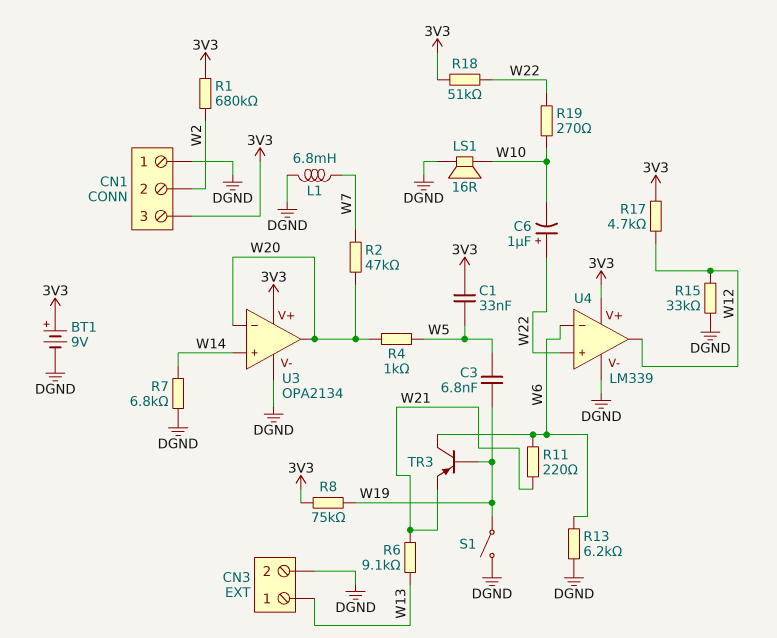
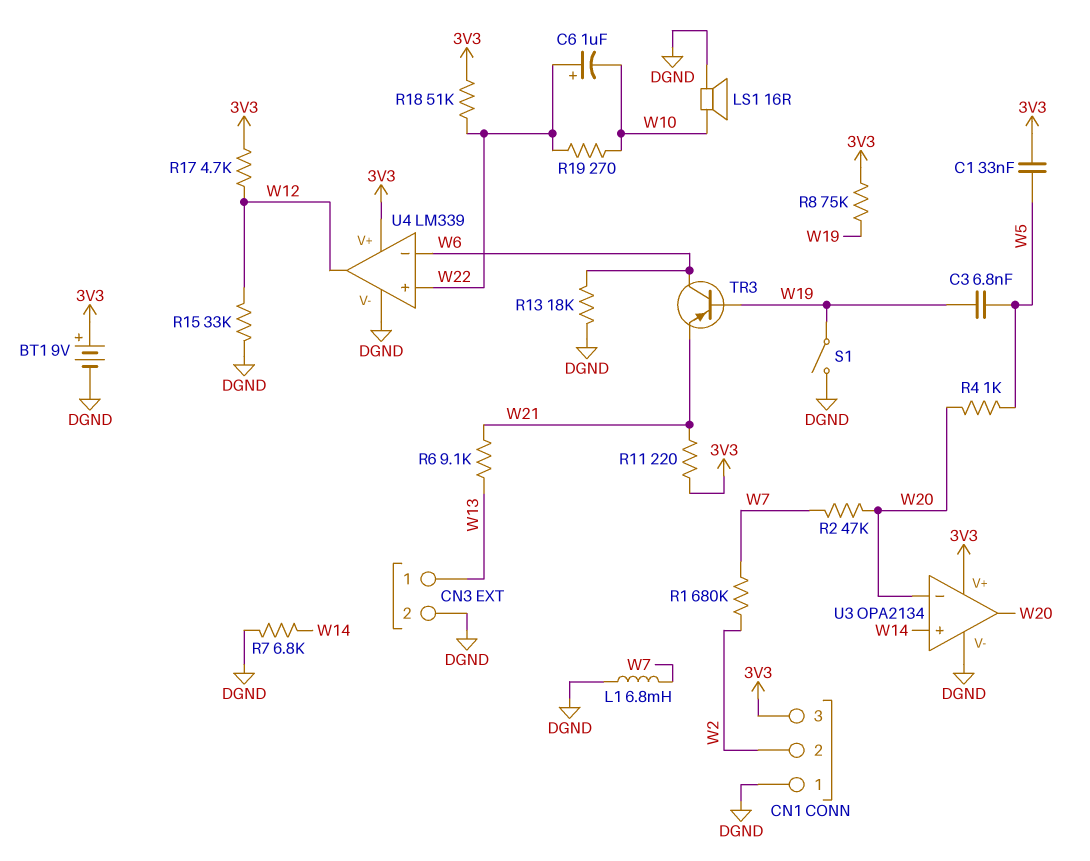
R1: 680k (3V3, W2) -> 680k (W2, W7)
R11: 220 (W6, W21) -> 220 (3V3, W21)
R13: 6.2k (DGND, W6) -> 18k (DGND, W6)

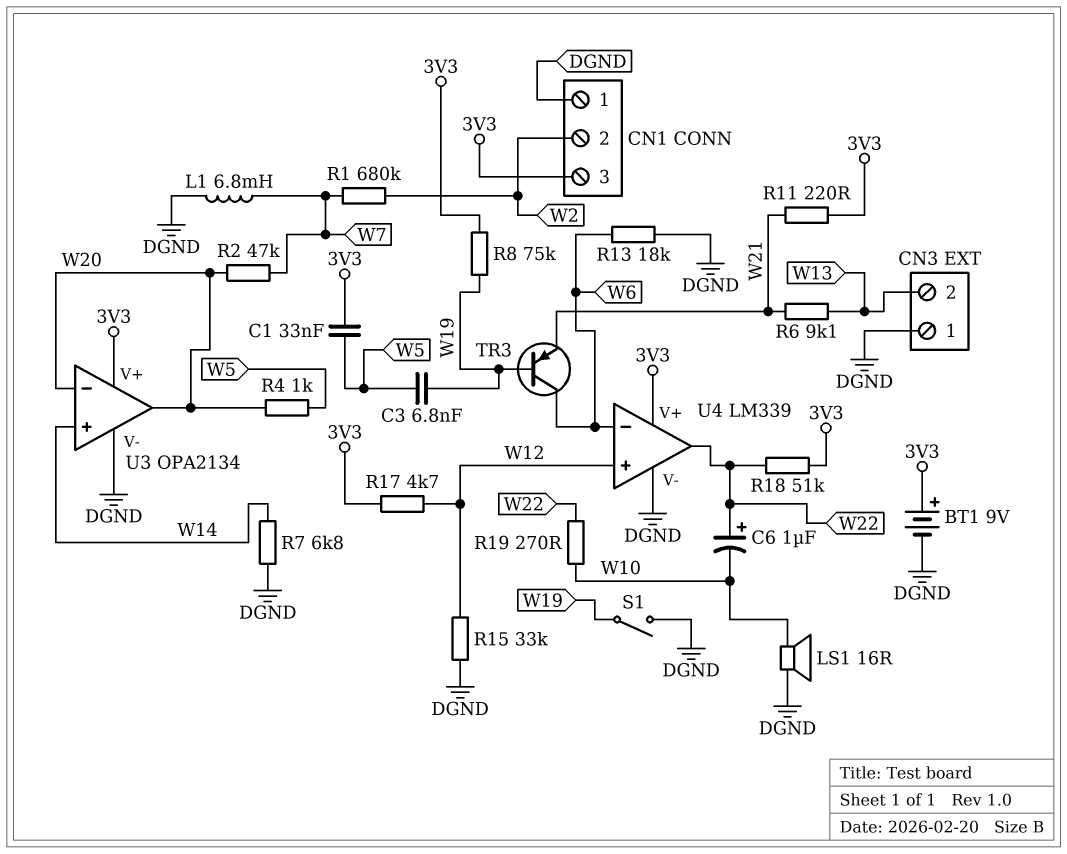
CN3 pin 1: W13 -> DGND
CN3 pin 2: DGND -> W13
U4 pin in+: W22 -> W12
U4 pin out: W12 -> W22

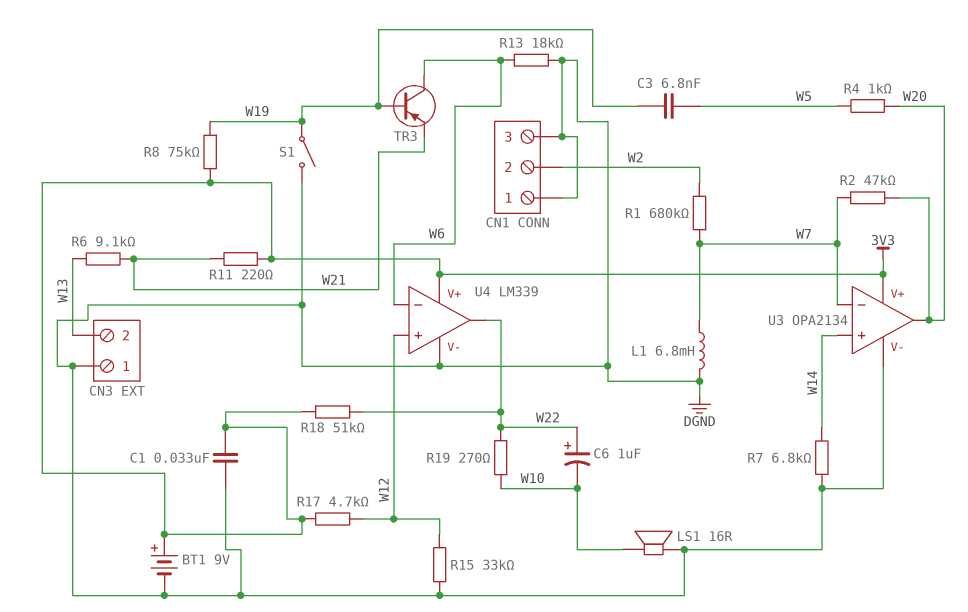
C1: 33nF (3V3, W5) -> 33nF (3V3, DGND)
CN1 pin 3: 3V3 -> DGND
U3 pin in-: W20 -> W7

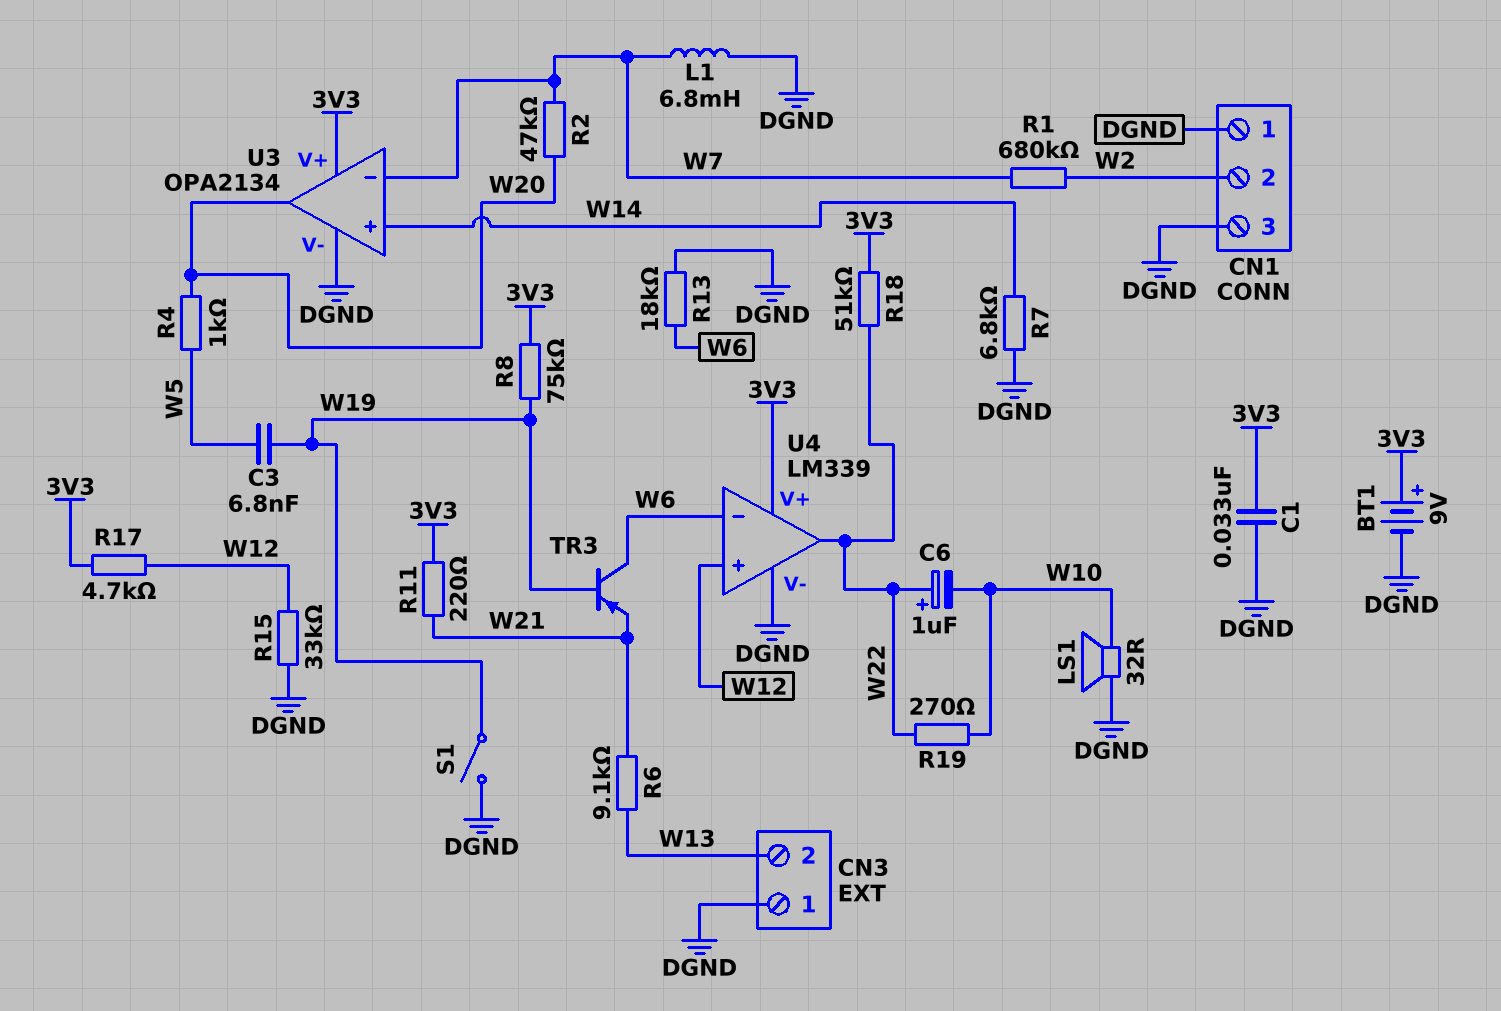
LS1: speaker 16R (DGND, W10) -> speaker 32R (DGND, W10)

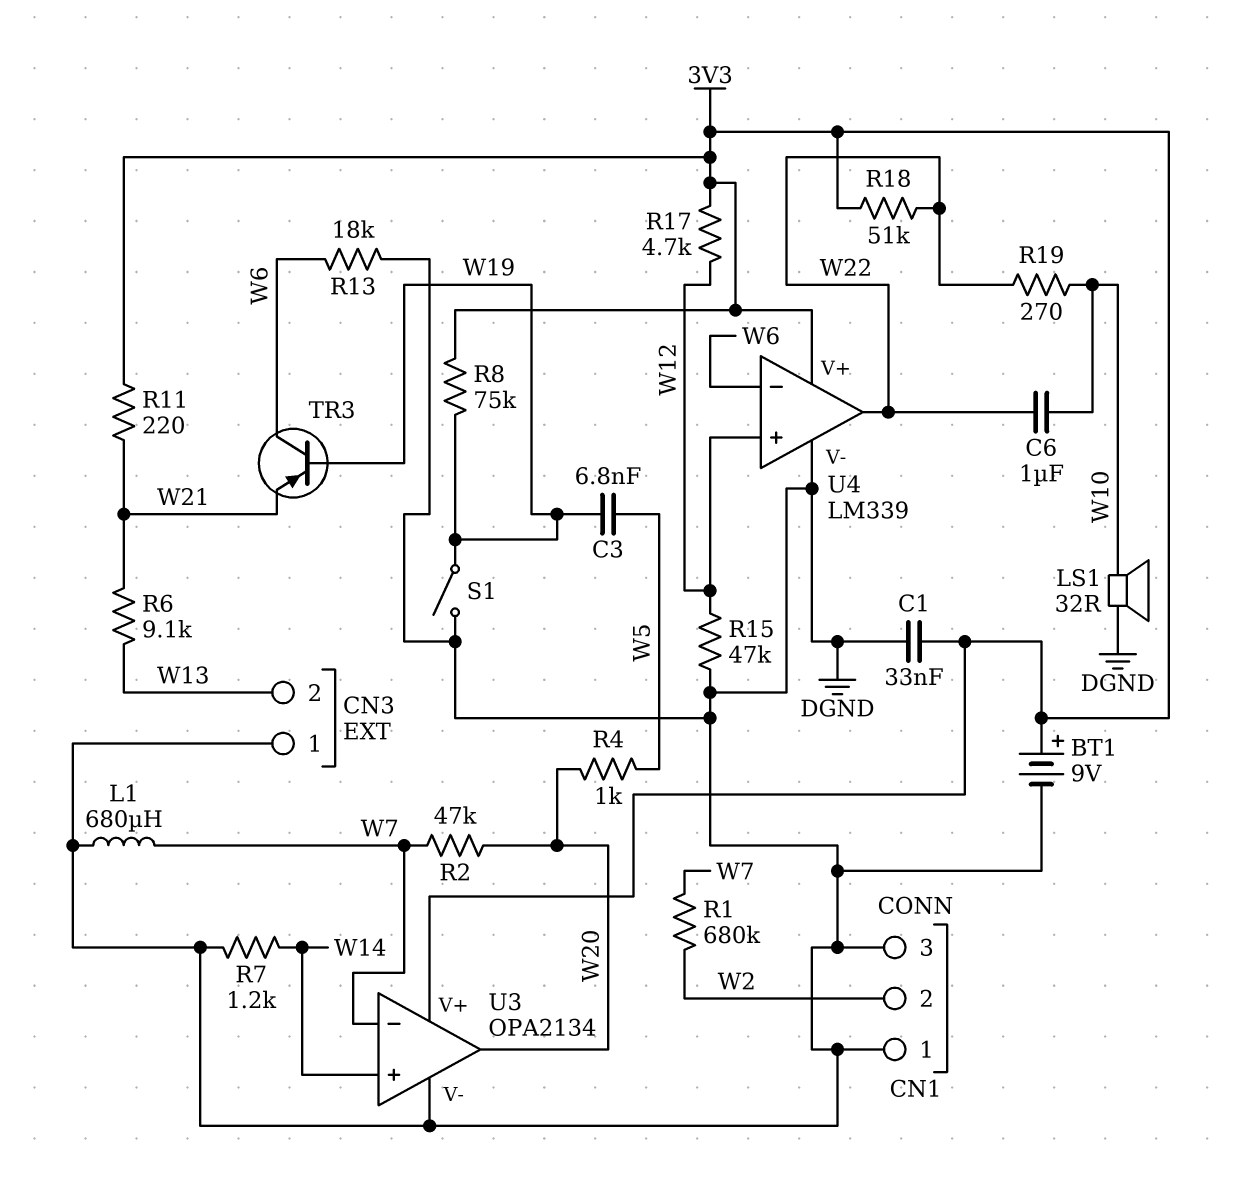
C6: 1uF (plus W22, minus W10) -> 1uF (W10, W22)
L1: 6.8mH (DGND, W7) -> 680uH (DGND, W7)
R7: 6.8k (DGND, W14) -> 1.2k (DGND, W14)
R15: 33k (DGND, W12) -> 47k (DGND, W12)

